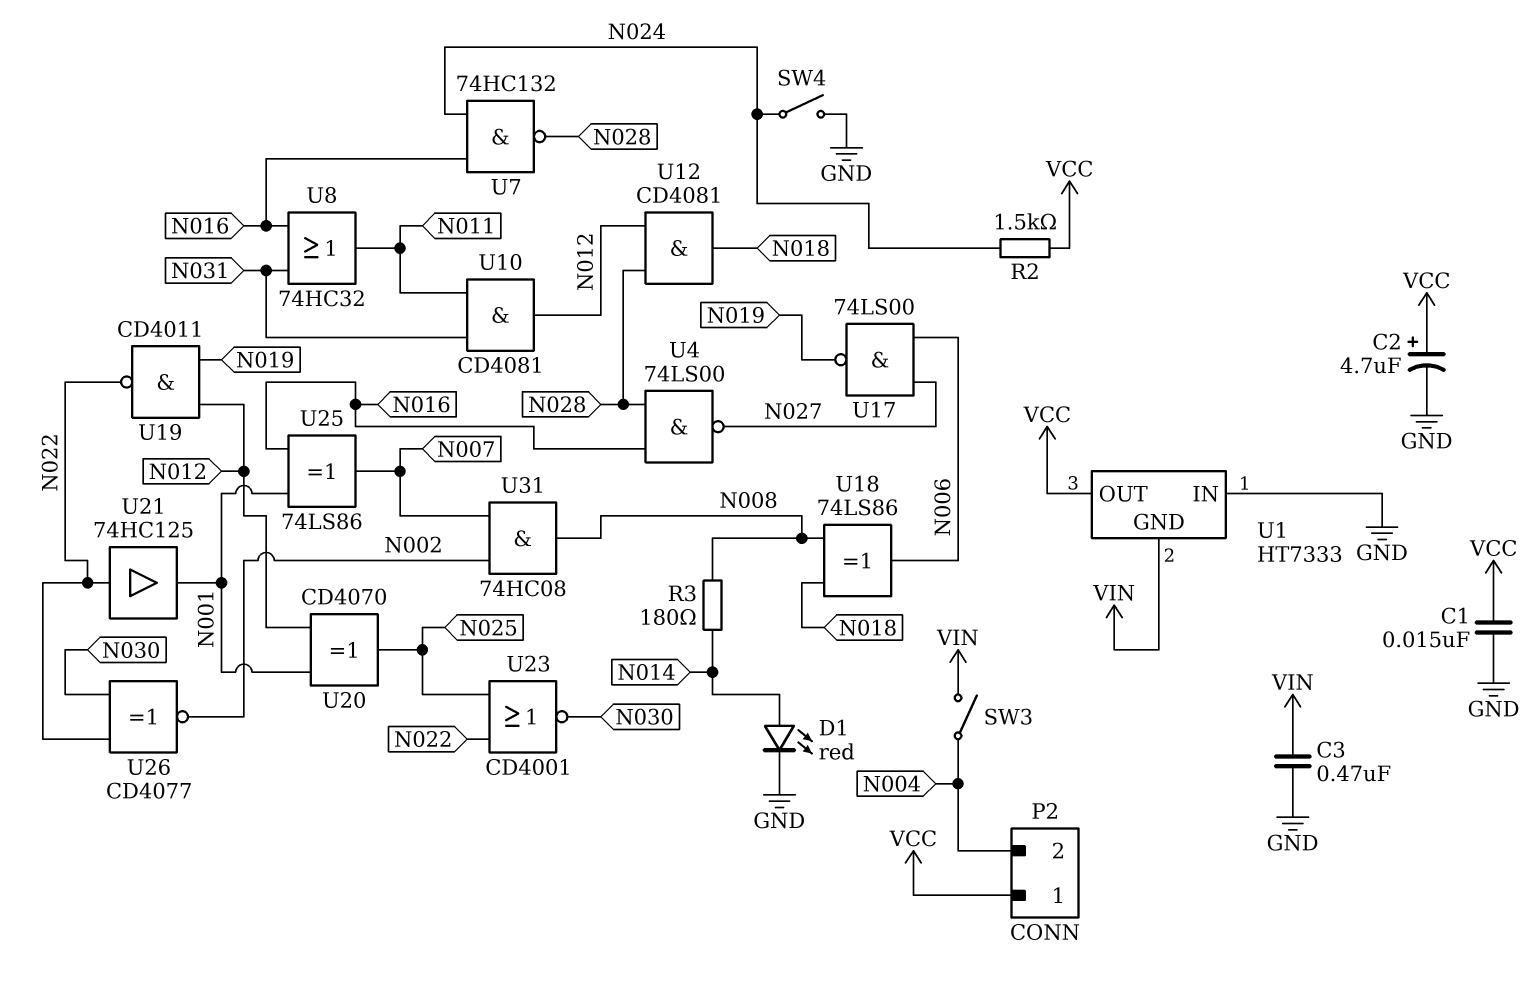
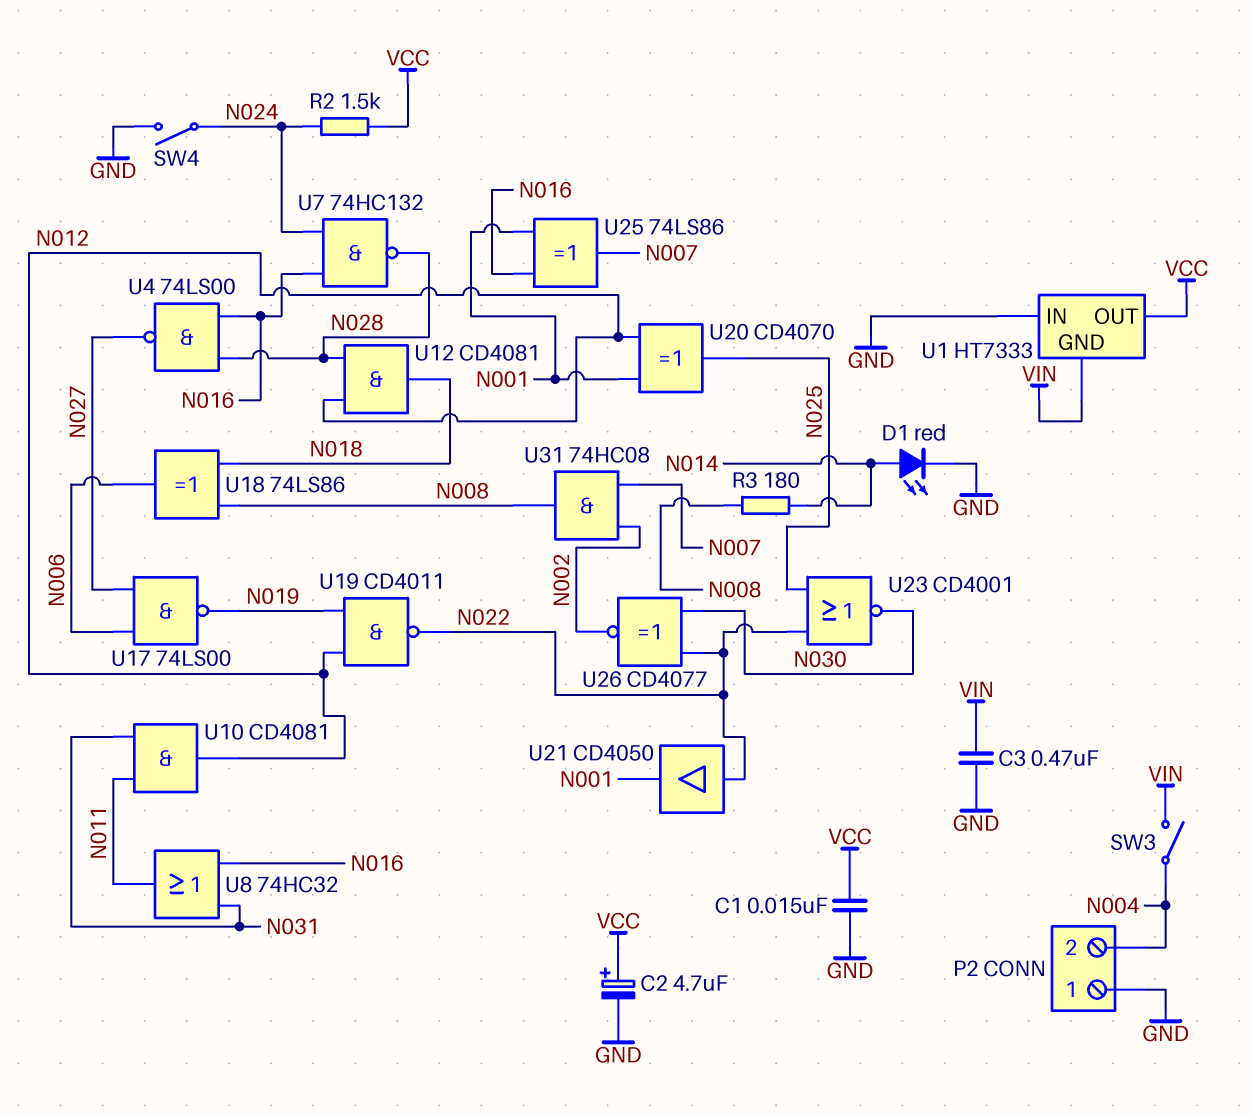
P2 pin 1: VCC -> GND
U21: buffer 74HC125 (in N022, out N001) -> buffer CD4050 (in N022, out N001)

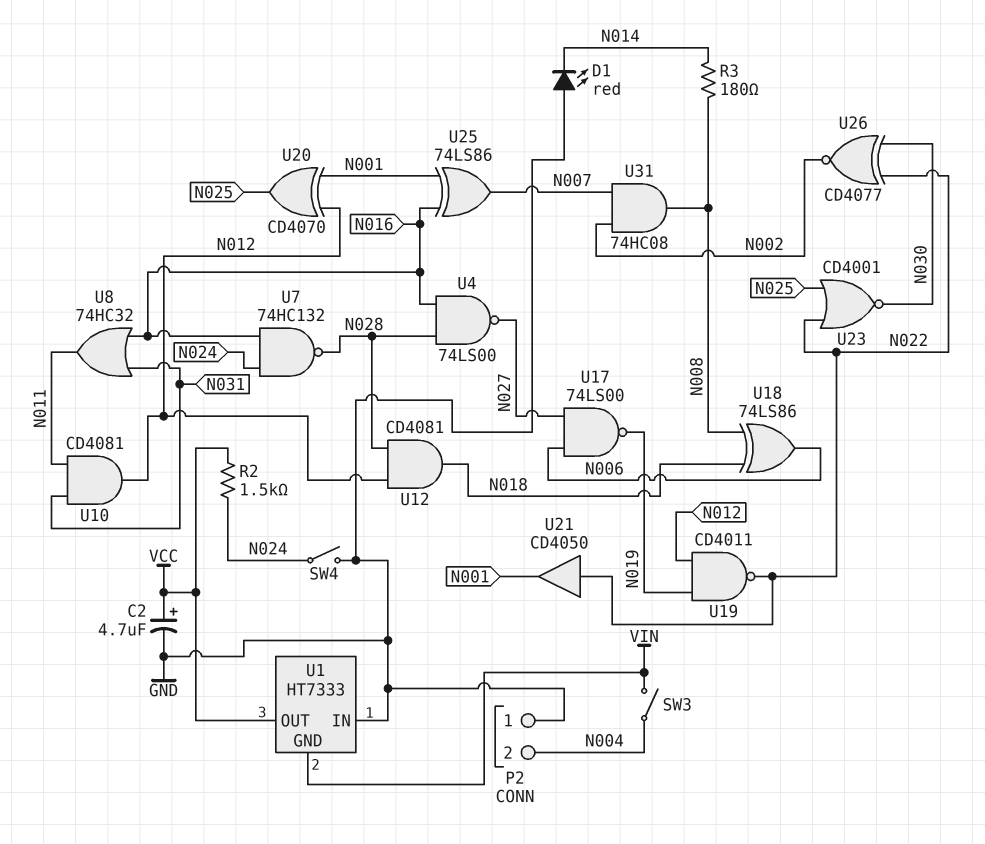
C1: 15nF (GND, VCC) -> none
C3: 470nF (GND, VIN) -> none
D1: LED red (A N014, K GND) -> LED red (A GND, K N014)

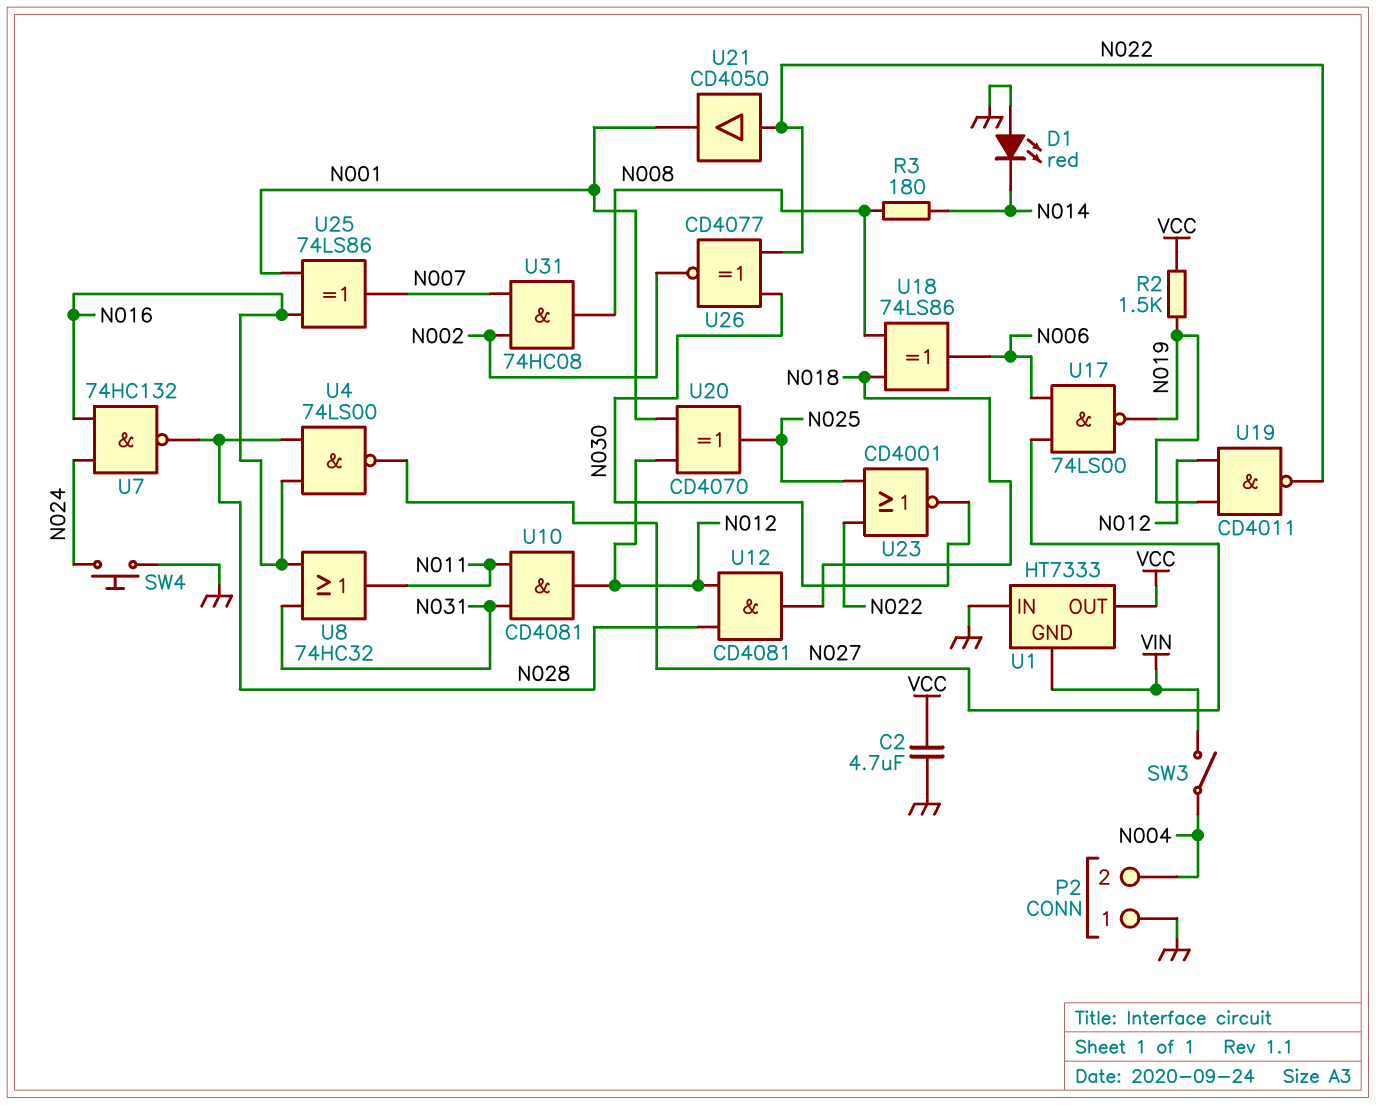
C2: 4.7uF (plus VCC, minus GND) -> 4.7uF (GND, VCC)
R2: 1.5k (N024, VCC) -> 1.5k (N019, VCC)
SW4: switch (GND, N024) -> button (GND, N024)

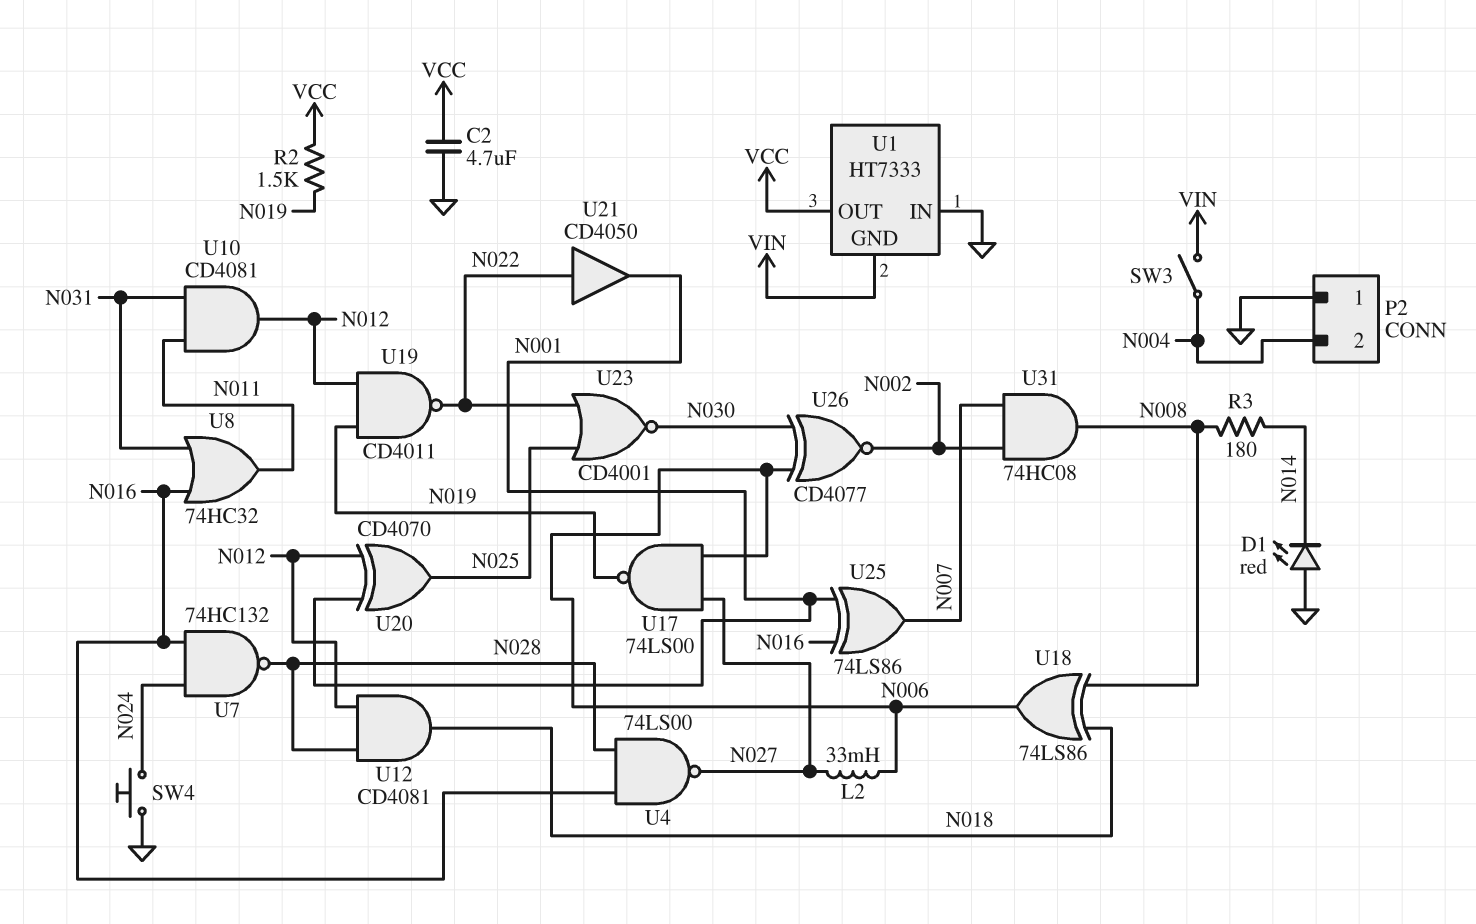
L2: none -> 33mH (N006, N027)
U26: XNOR CD4077 (in N022, in N030, out N002) -> XNOR CD4077 (in N006, in N030, out N002)

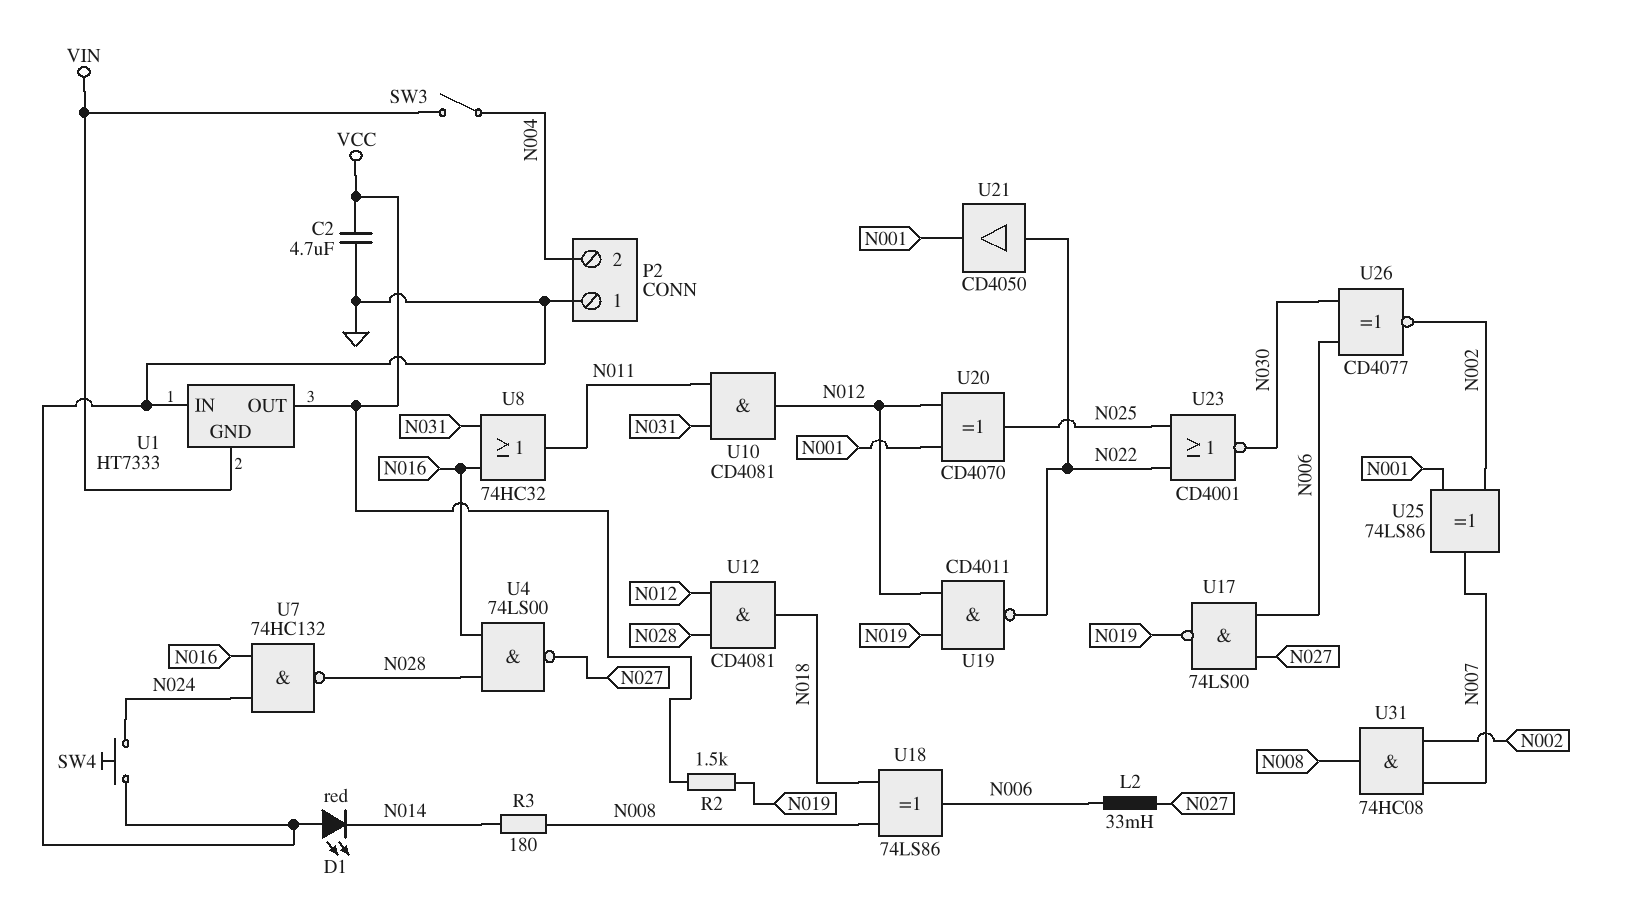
U25: XOR 74LS86 (in N001, in N016, out N007) -> XOR 74LS86 (in N001, in N002, out N007)

